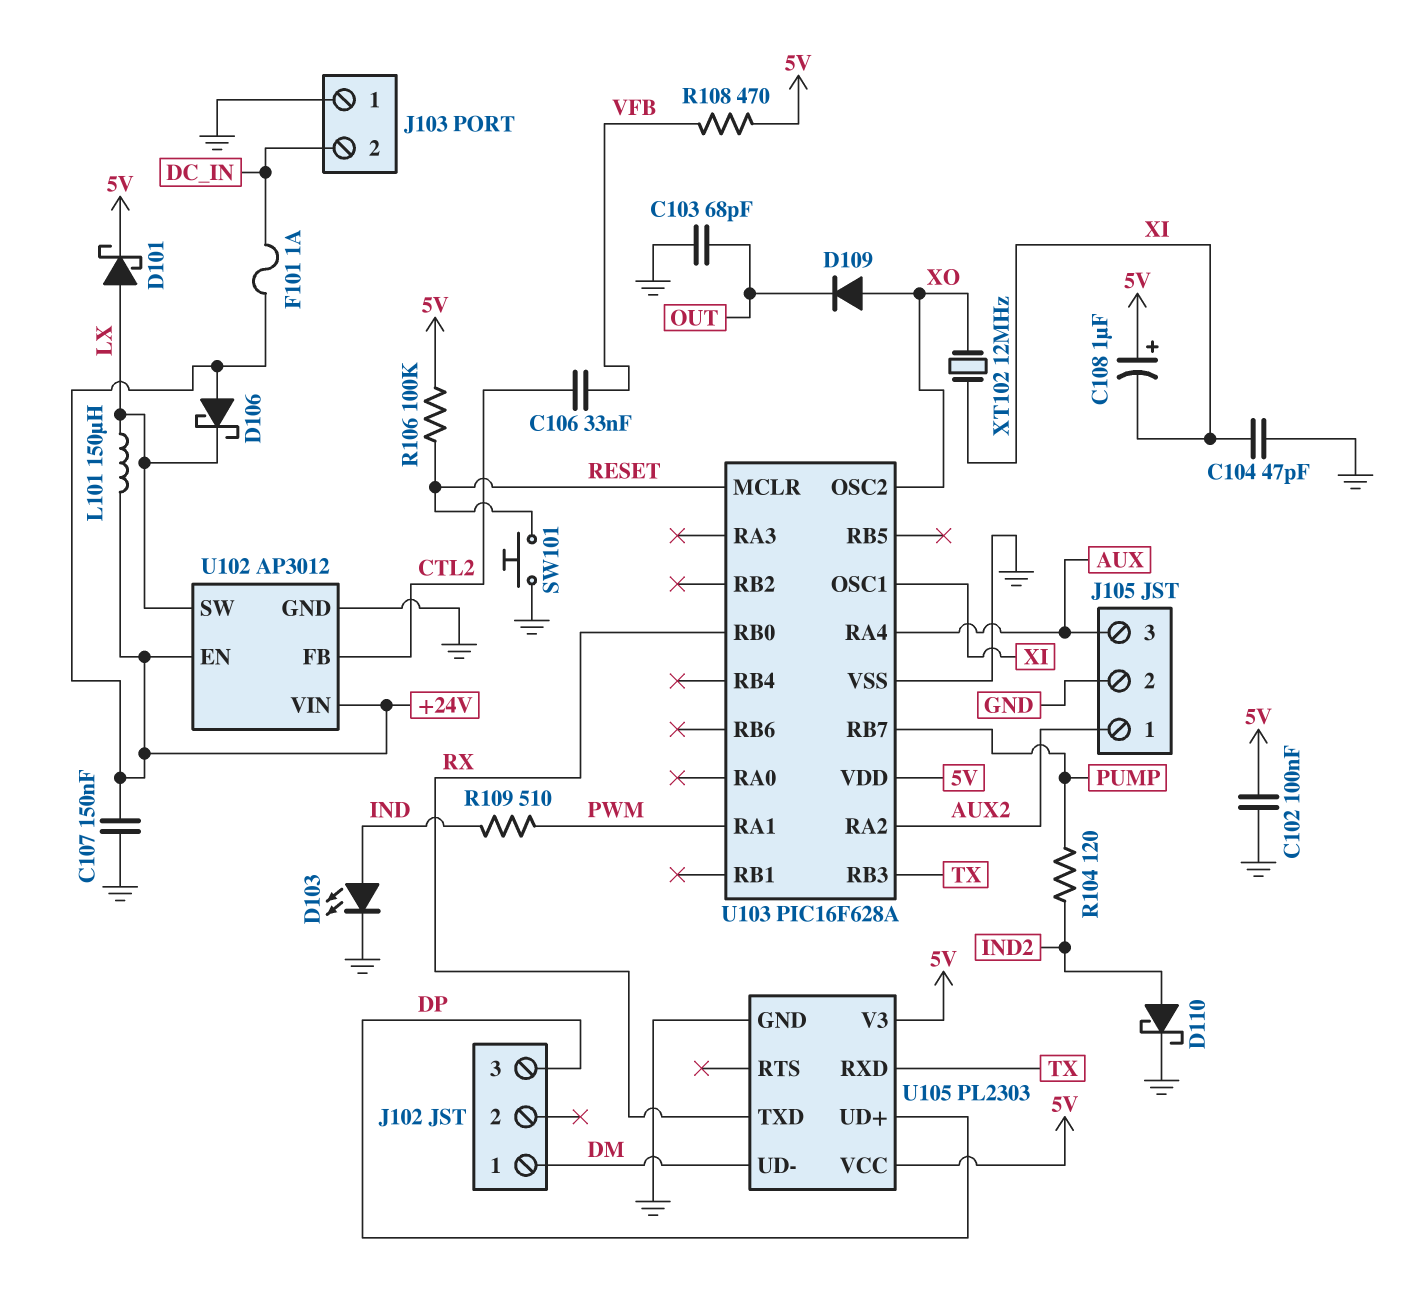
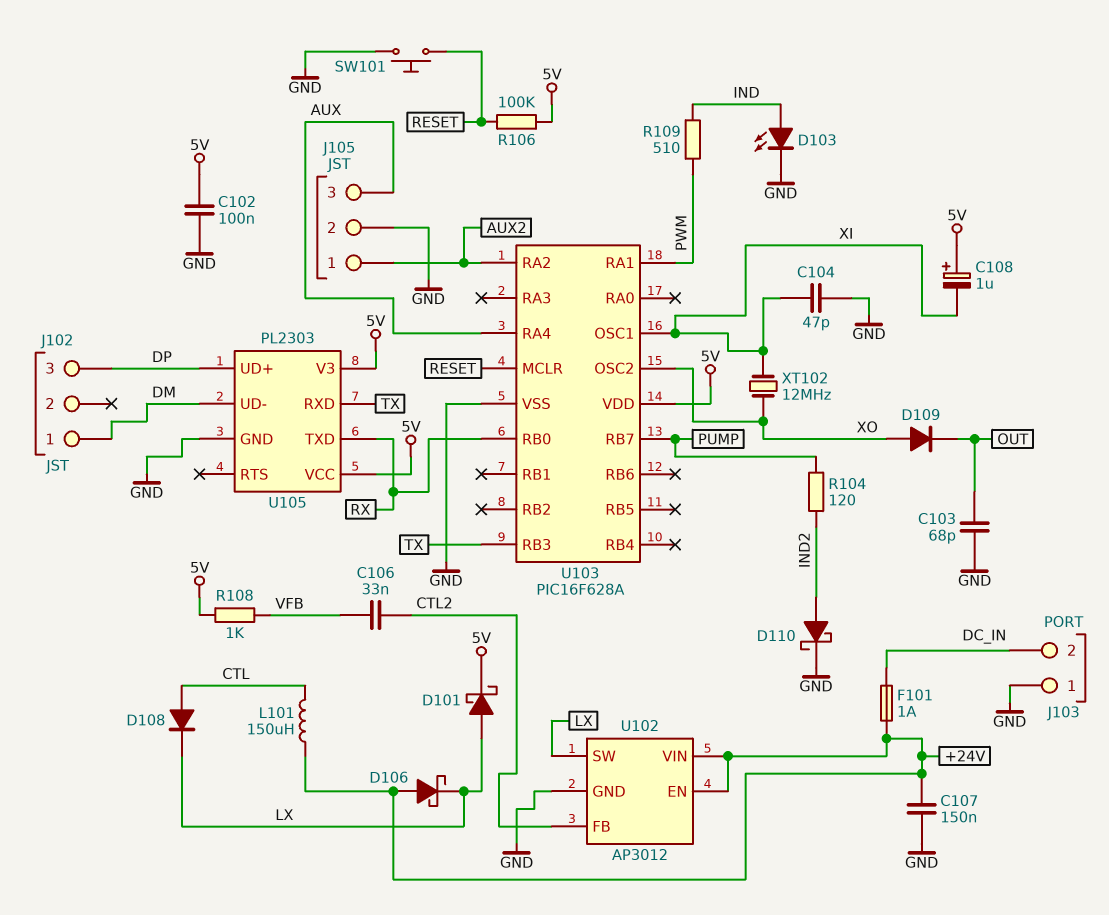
D108: none -> diode (A CTL, K LX)
L101: 150uH (+24V, LX) -> 150uH (+24V, CTL)
R108: 470 (5V, VFB) -> 1k (5V, VFB)

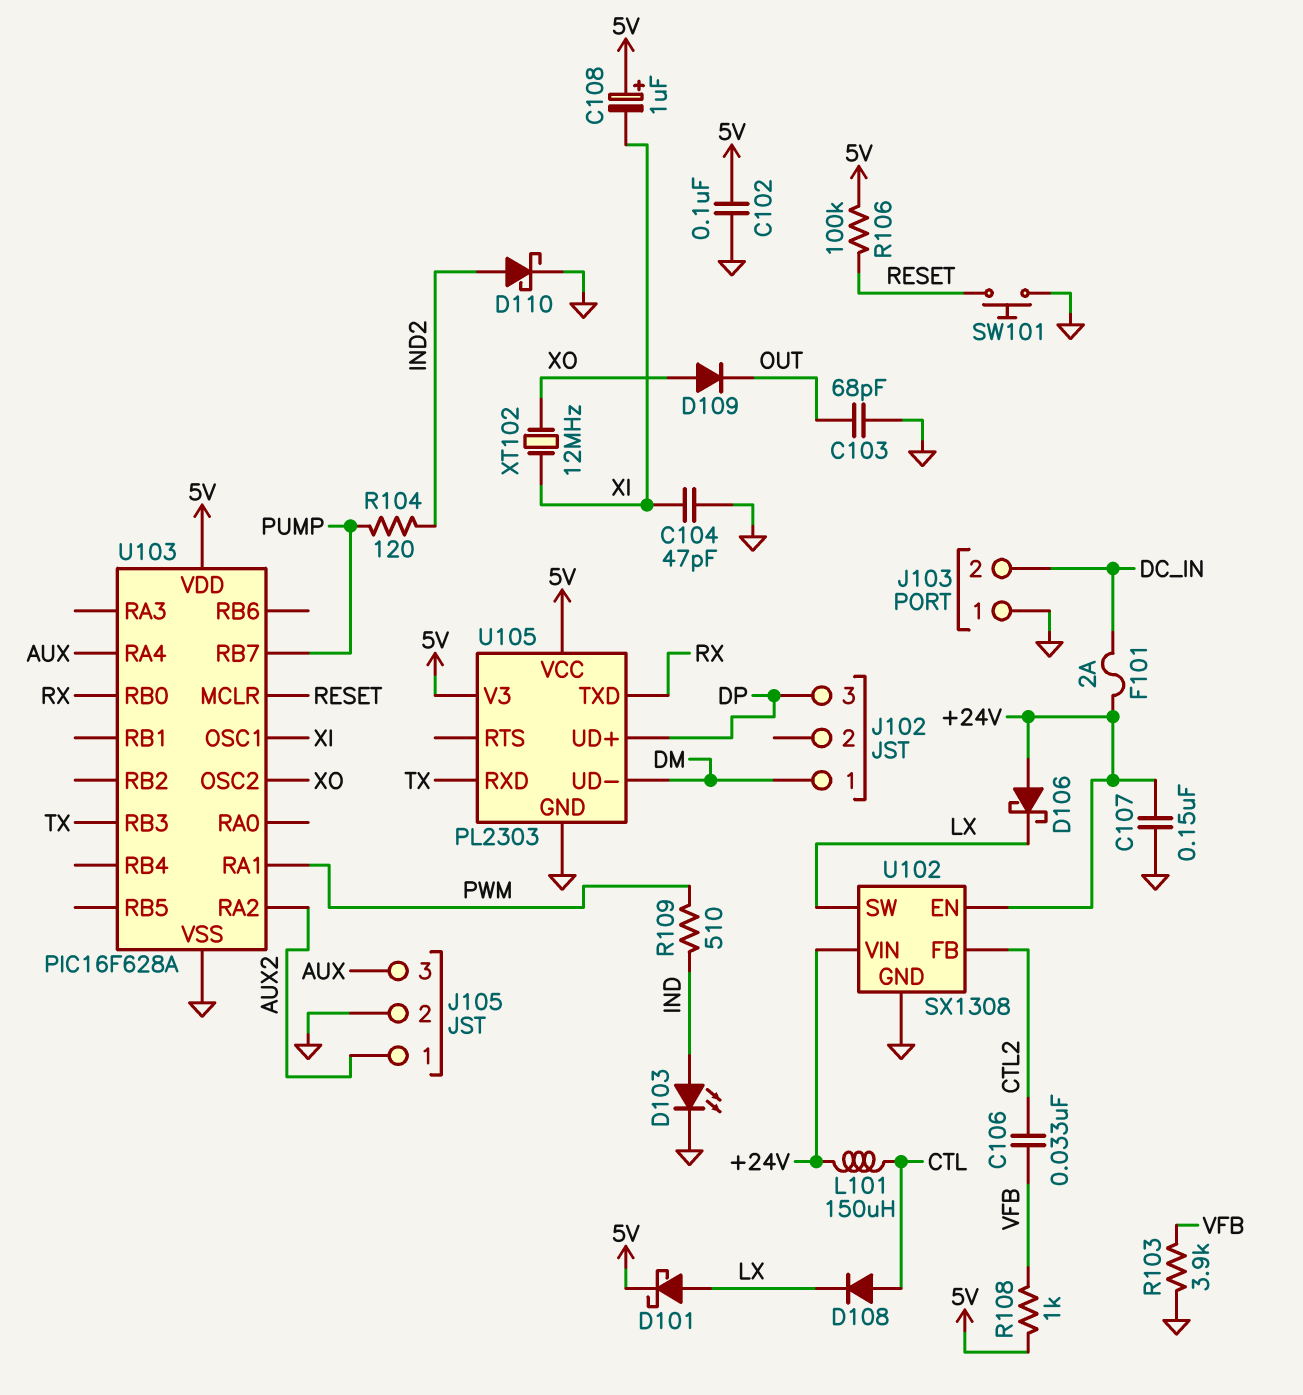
F101: 1A (+24V, DC_IN) -> 2A (+24V, DC_IN)
R103: none -> 3.9k (GND, VFB)
U102: AP3012 -> SX1308

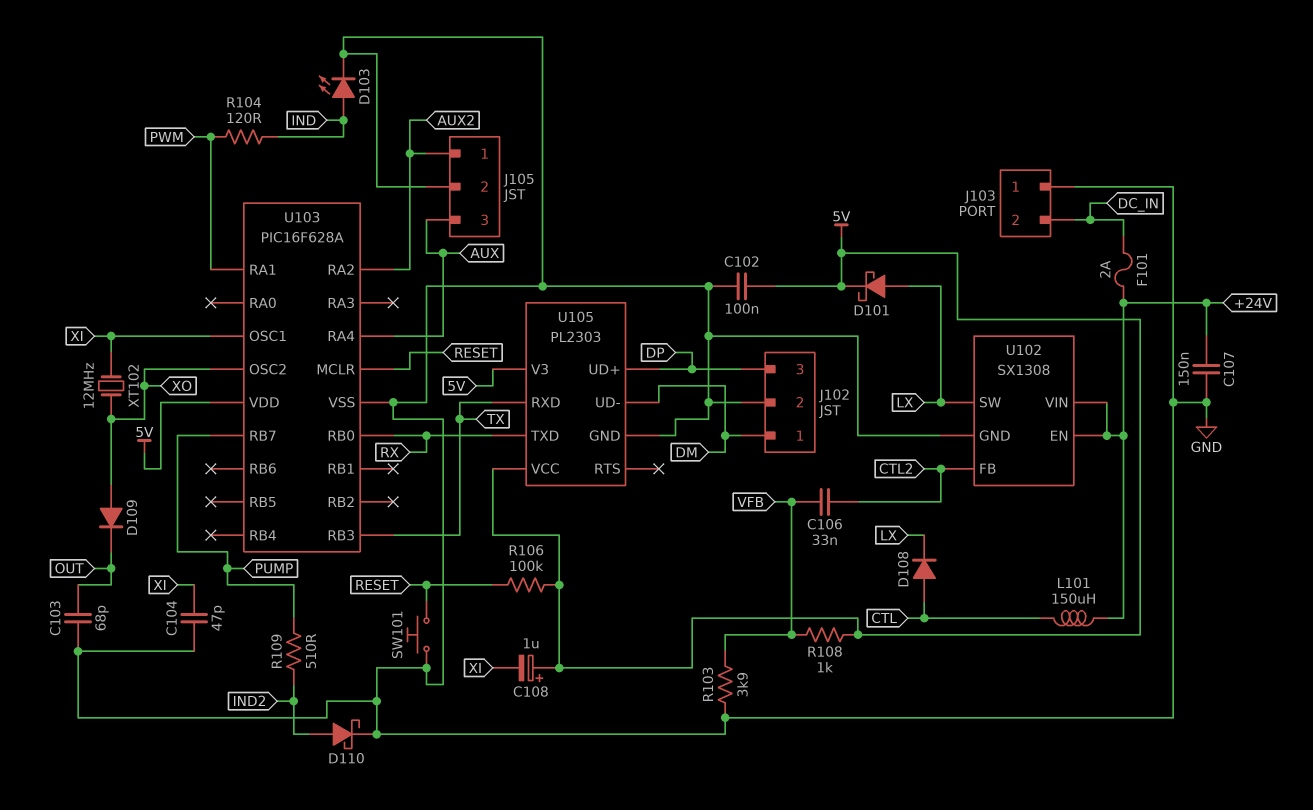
D106: schottky (A +24V, K LX) -> none
J102 pin 2: none -> GND
R104: 120 (IND2, PUMP) -> 120 (IND, PWM)
R109: 510 (IND, PWM) -> 510 (IND2, PUMP)

